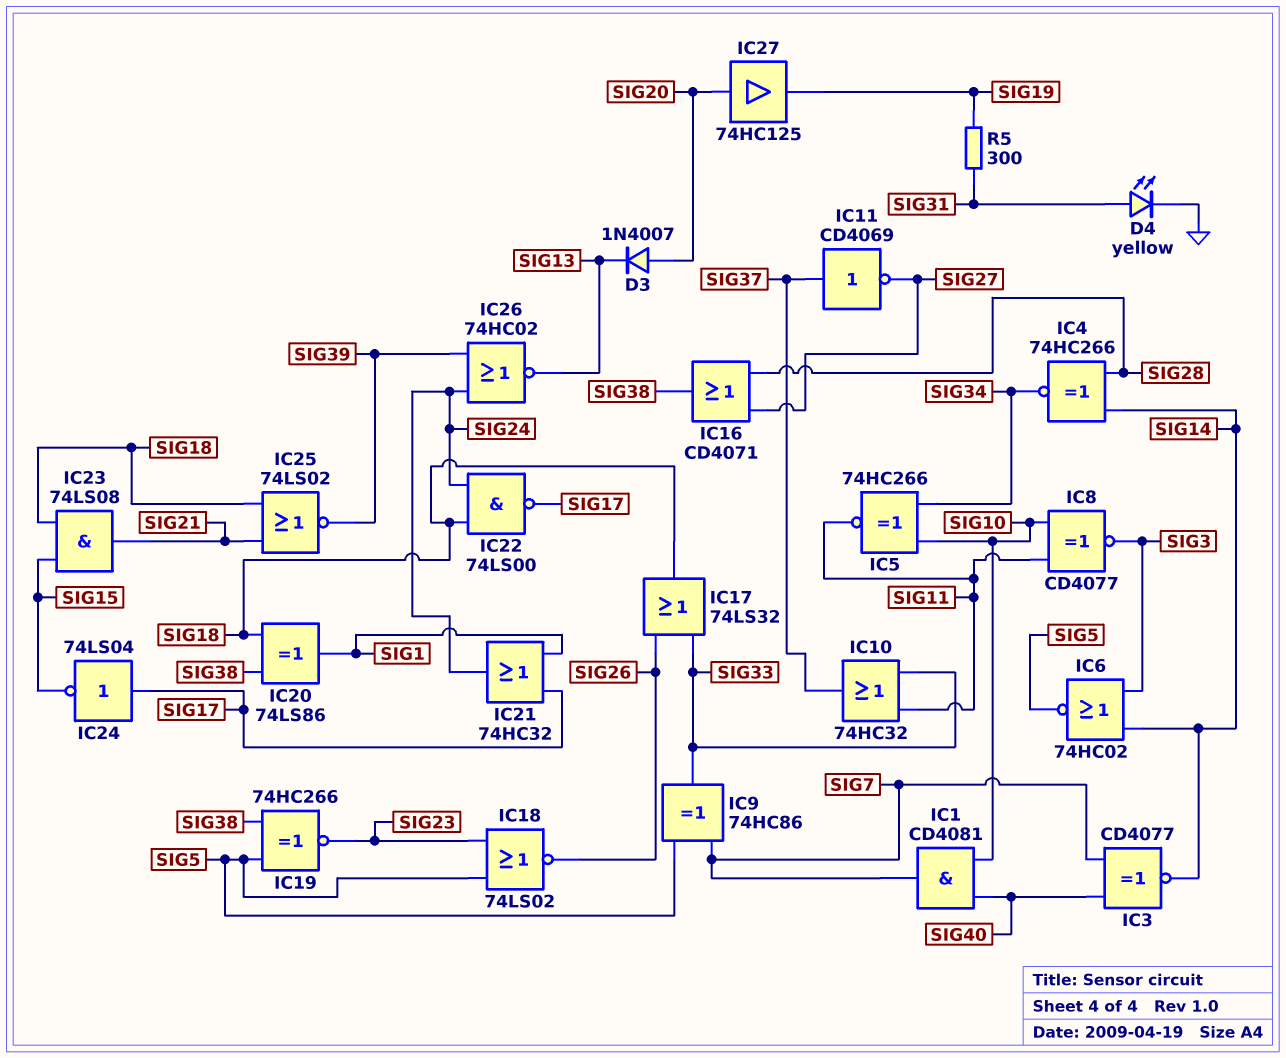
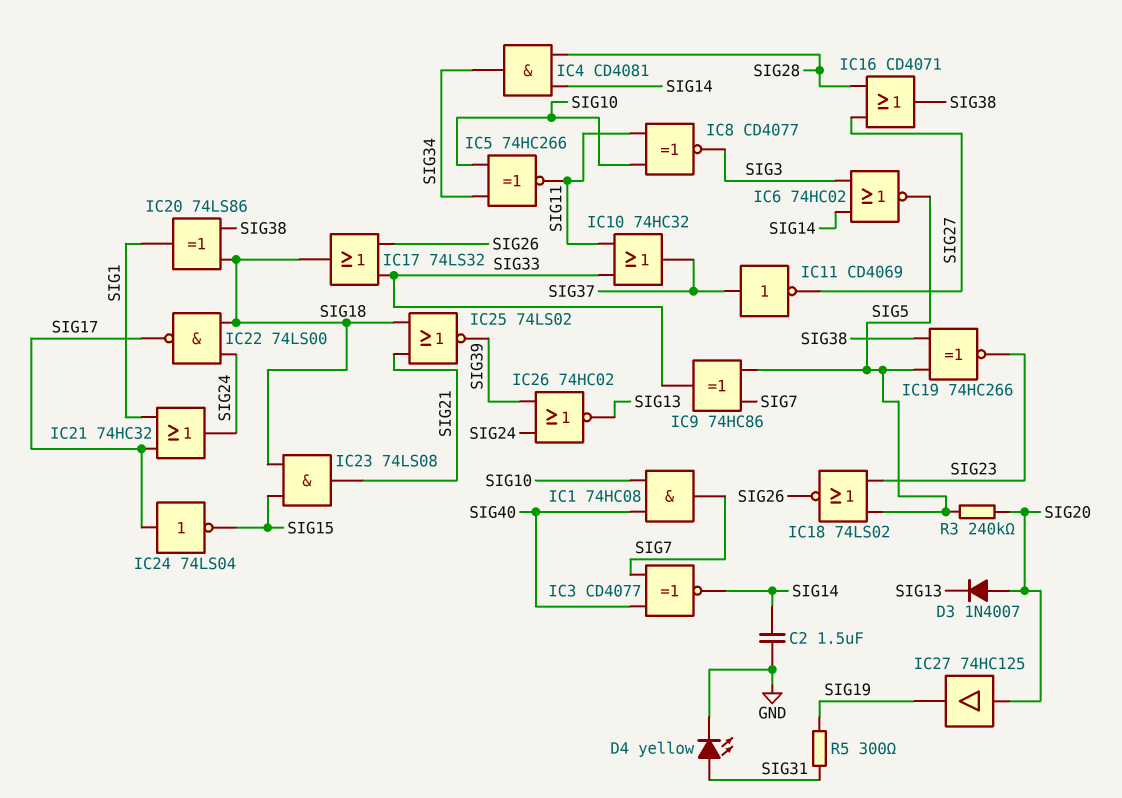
C2: none -> 1.5uF (GND, SIG14)
IC1: AND CD4081 (in SIG10, in SIG40, out SIG7) -> AND 74HC08 (in SIG10, in SIG40, out SIG7)
IC4: XNOR 74HC266 (in SIG14, in SIG28, out SIG34) -> AND CD4081 (in SIG14, in SIG28, out SIG34)
R3: none -> 240k (SIG5, SIG20)

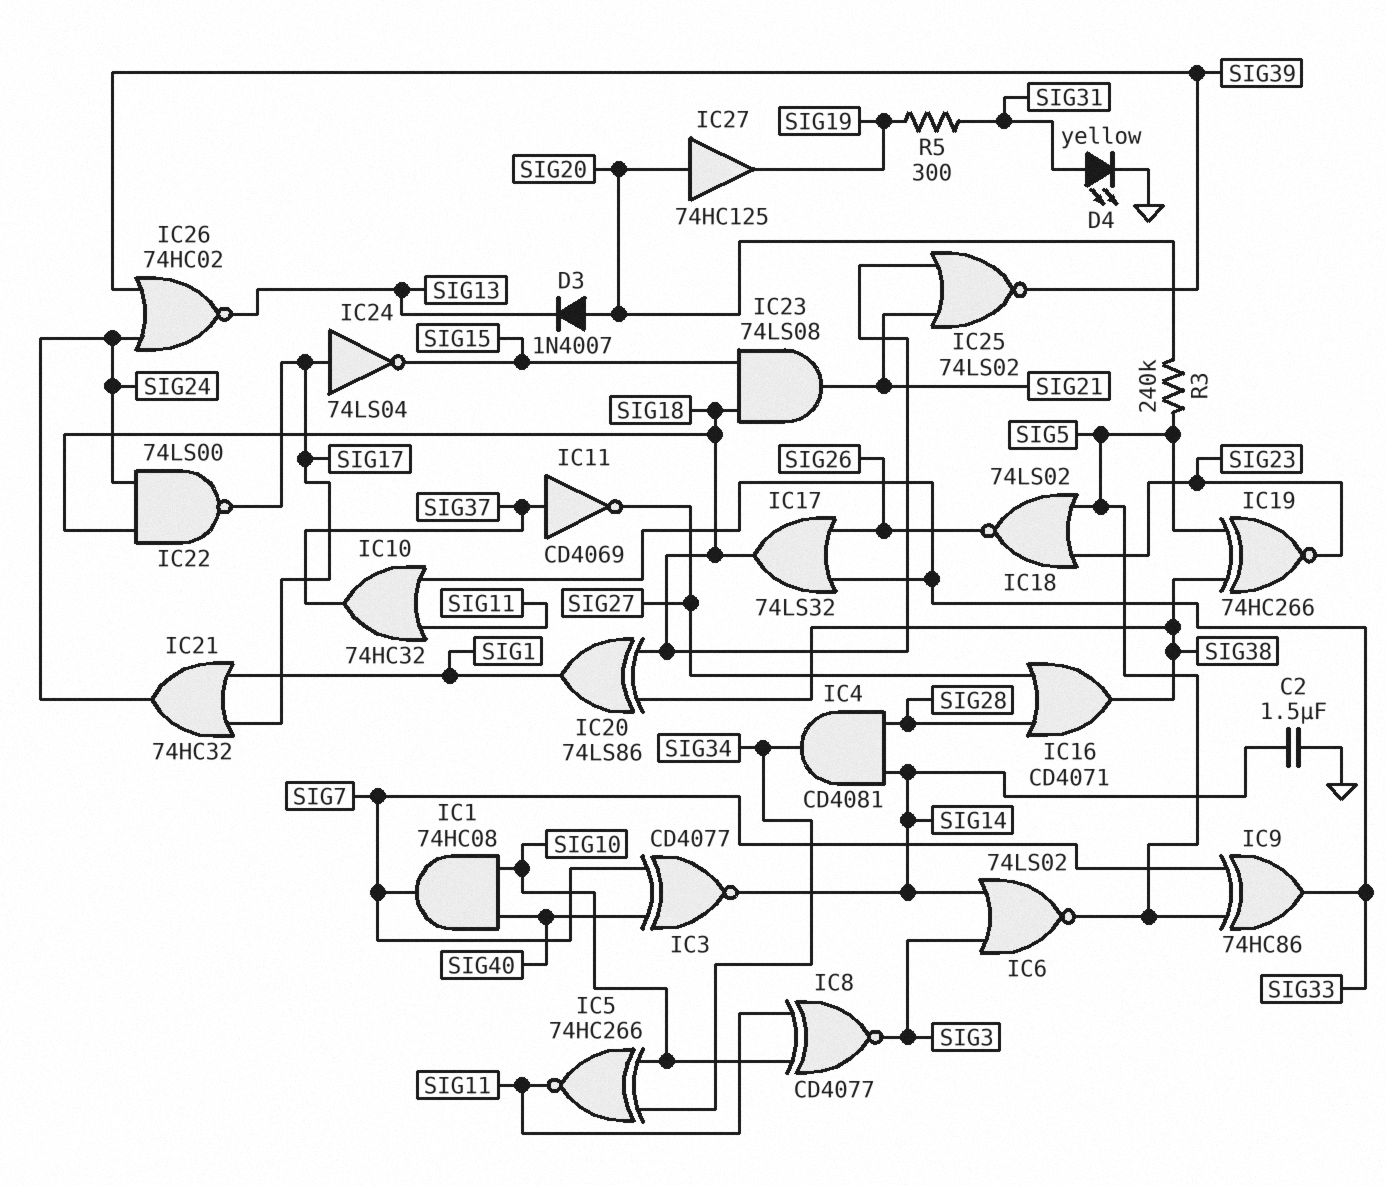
IC6: NOR 74HC02 (in SIG3, in SIG14, out SIG5) -> NOR 74LS02 (in SIG3, in SIG14, out SIG5)

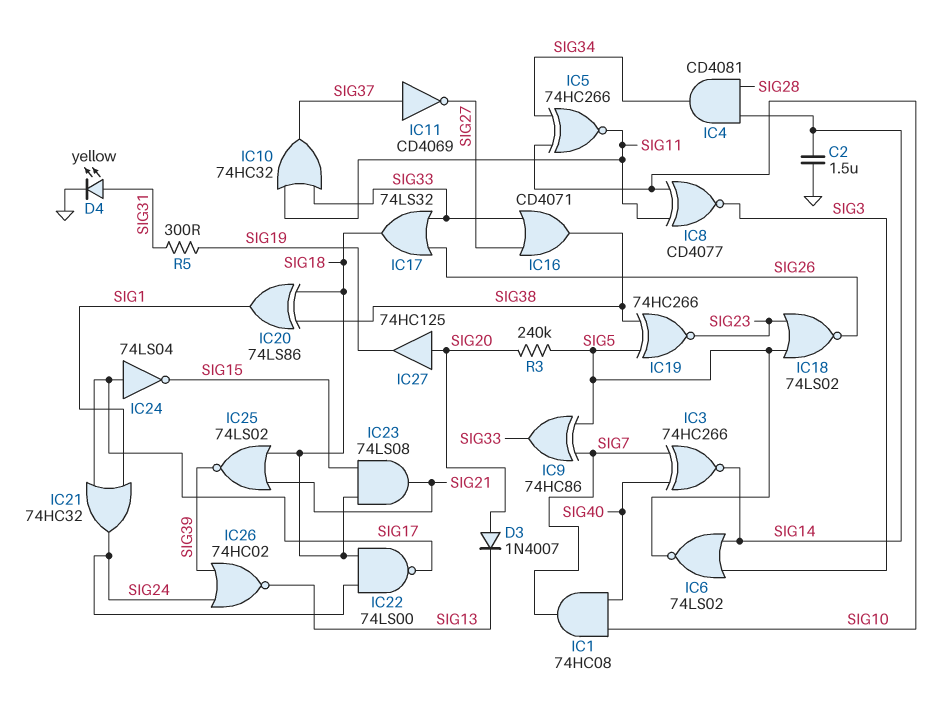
IC3: XNOR CD4077 (in SIG7, in SIG40, out SIG14) -> XNOR 74HC266 (in SIG7, in SIG40, out SIG14)
IC16: OR CD4071 (in SIG27, in SIG28, out SIG38) -> OR CD4071 (in SIG27, in SIG33, out SIG38)

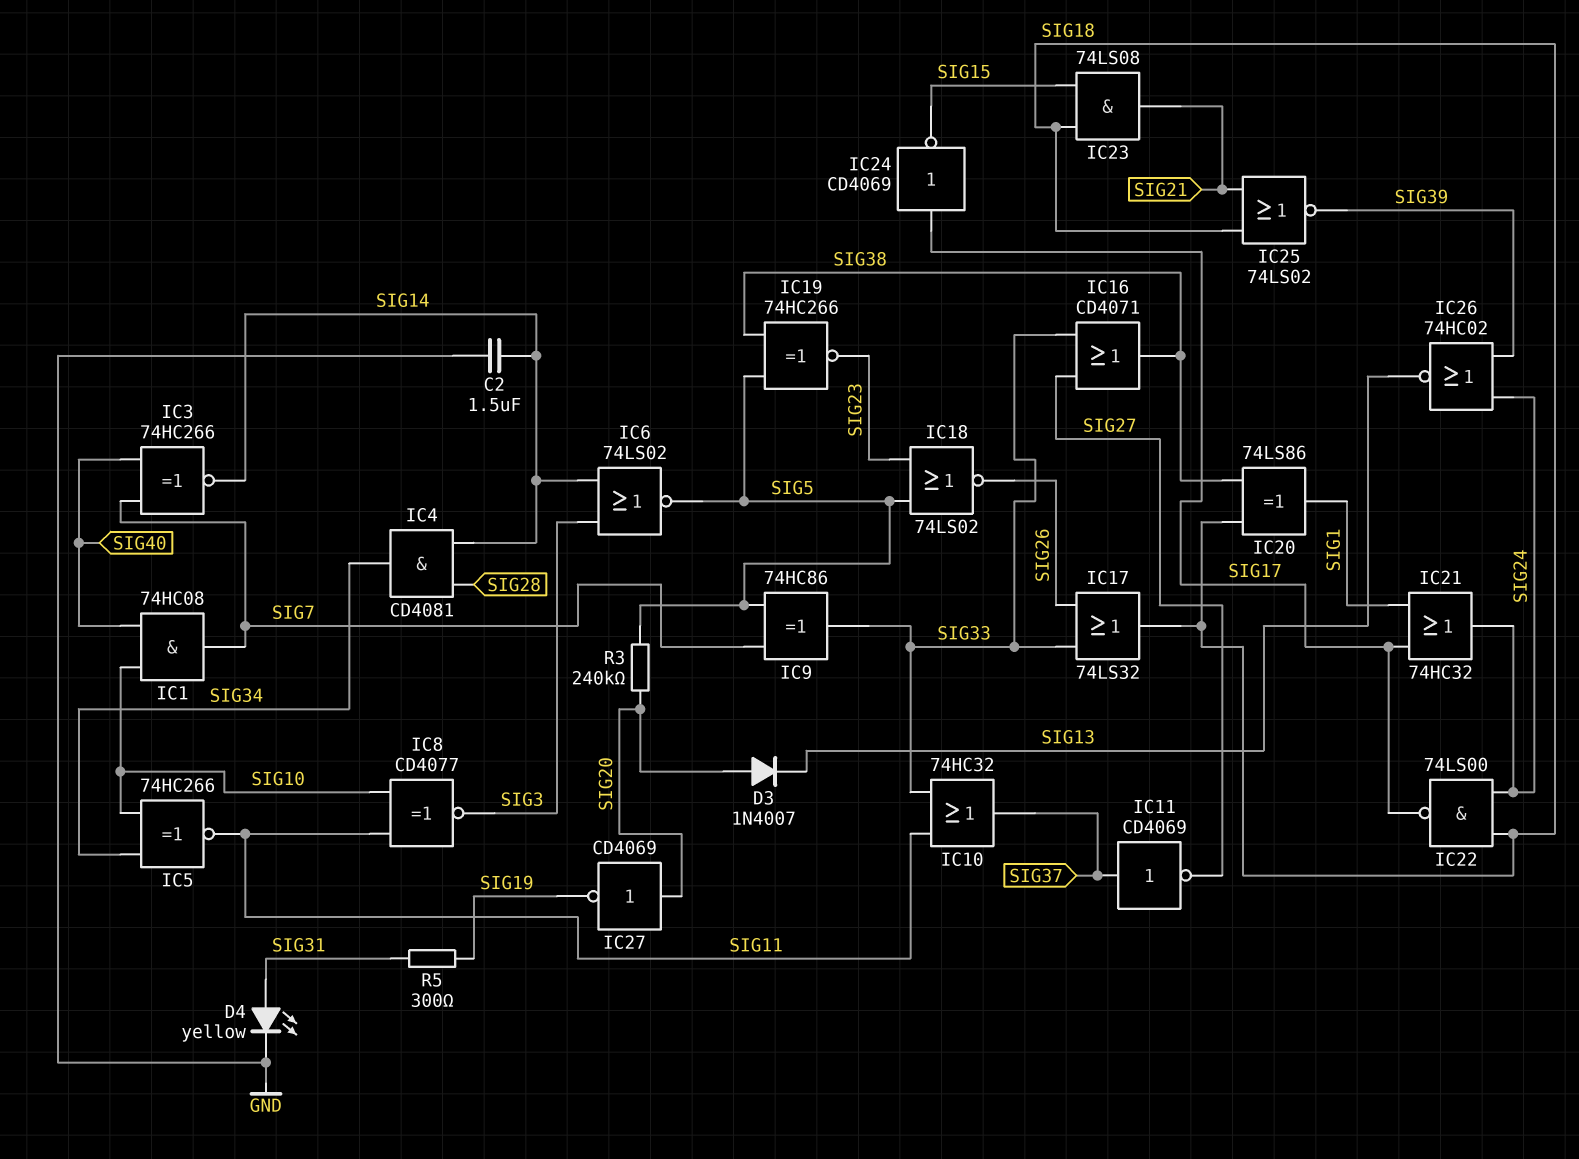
IC24: NOT 74LS04 (in SIG17, out SIG15) -> NOT CD4069 (in SIG17, out SIG15)
IC27: buffer 74HC125 (in SIG20, out SIG19) -> NOT CD4069 (in SIG20, out SIG19)

